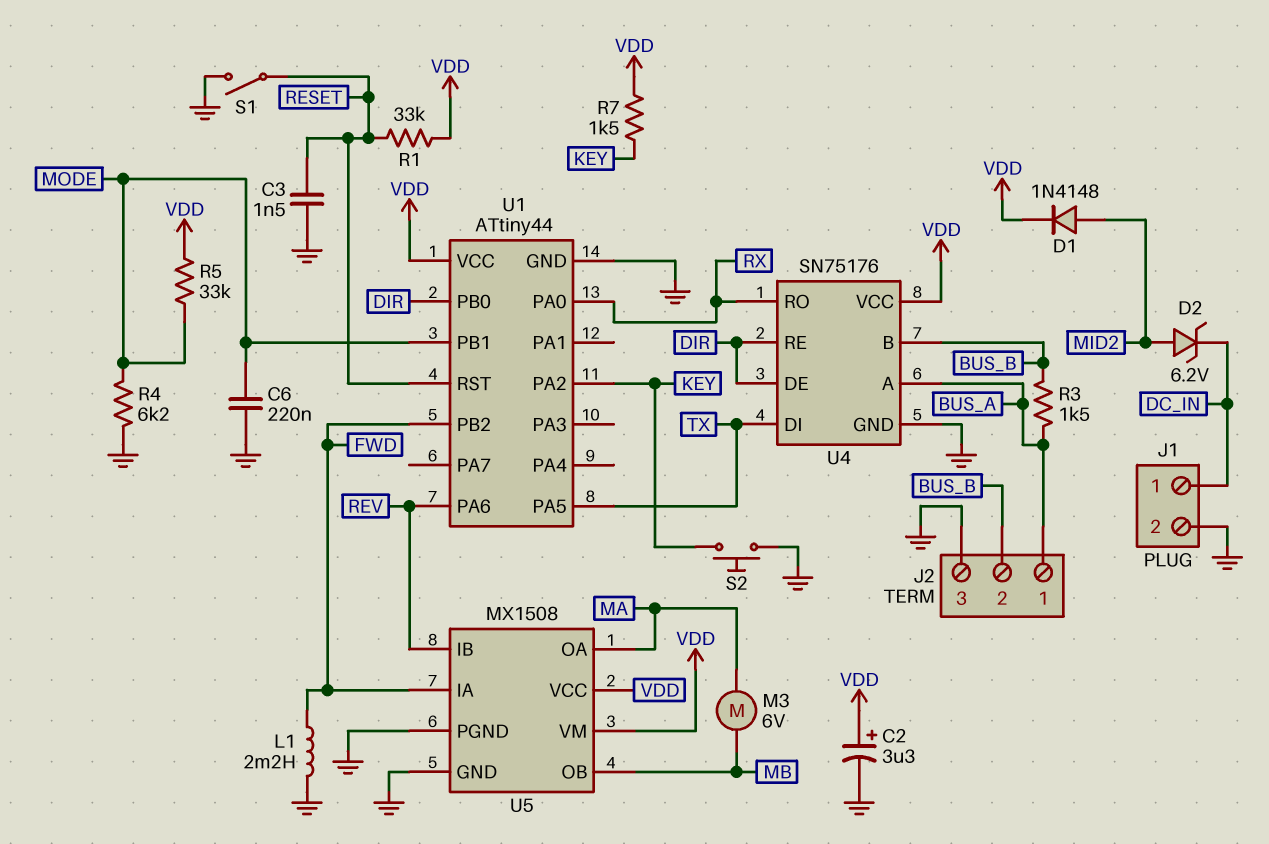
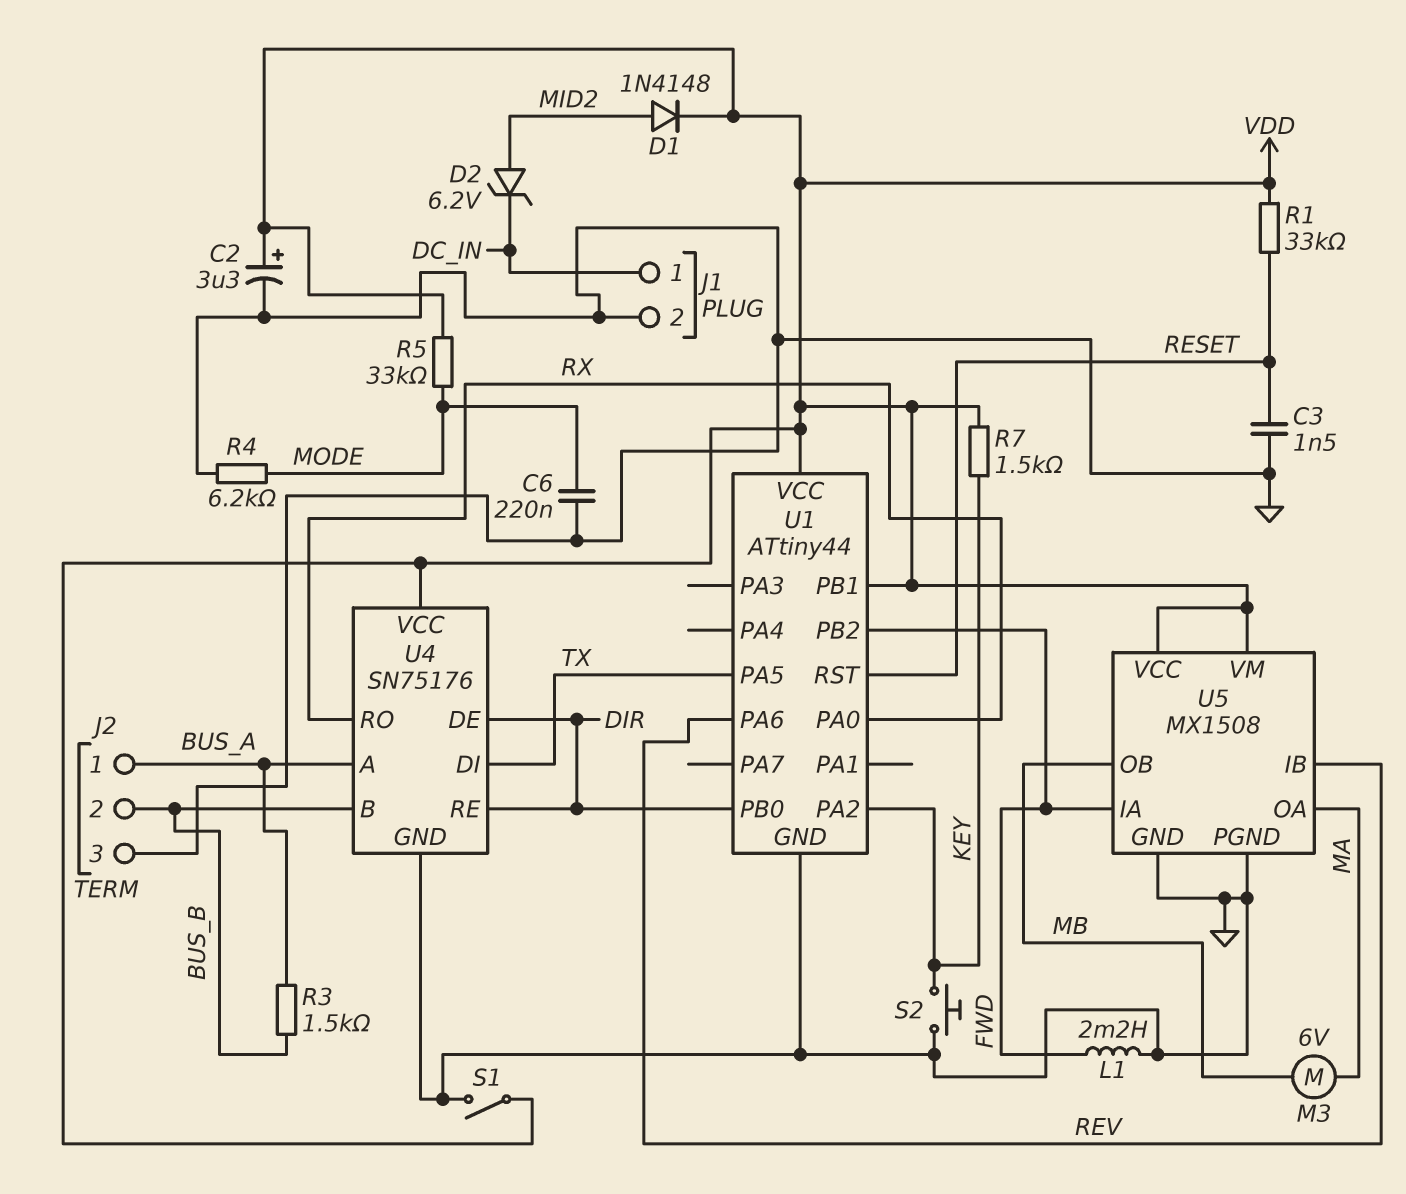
S1: switch (GND, RESET) -> switch (GND, VDD)
U1 pin PB1: MODE -> VDD

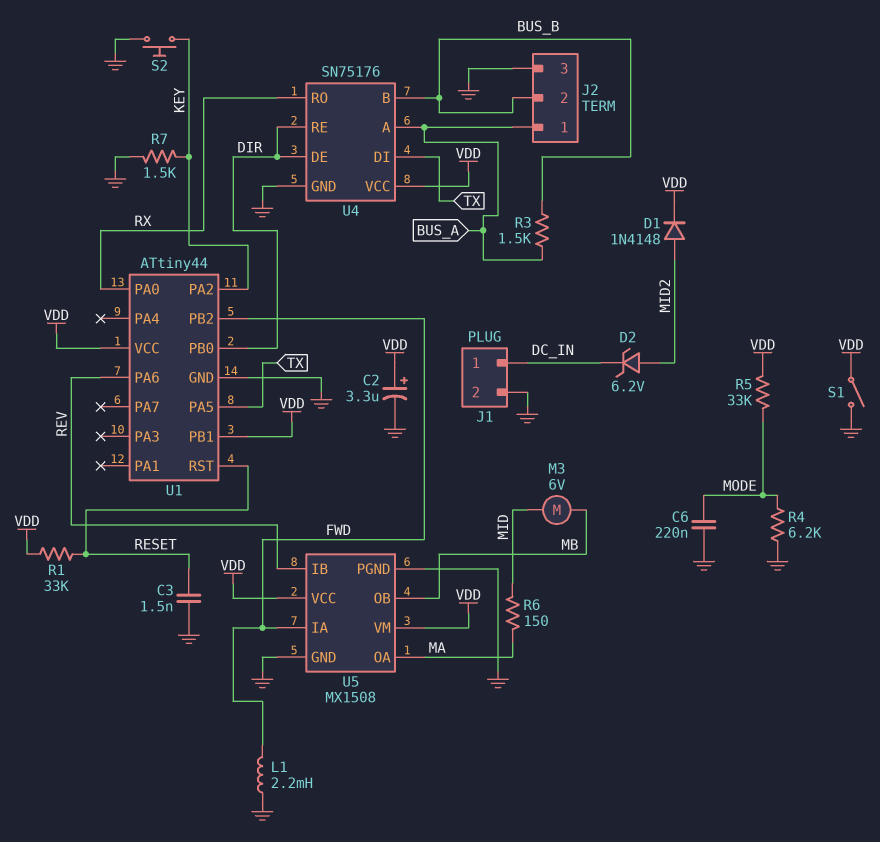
M3: motor 6V (MA, MB) -> motor 6V (MB, MID)
R6: none -> 150 (MA, MID)
R7: 1.5k (KEY, VDD) -> 1.5k (GND, KEY)

